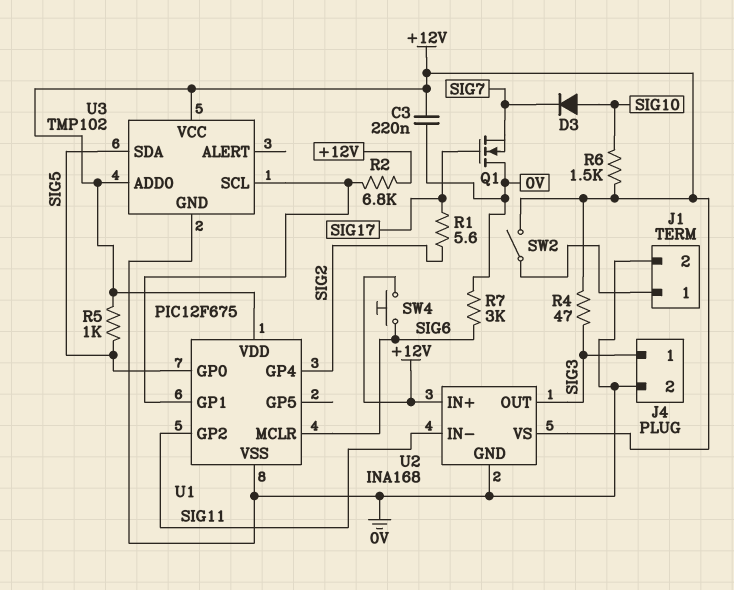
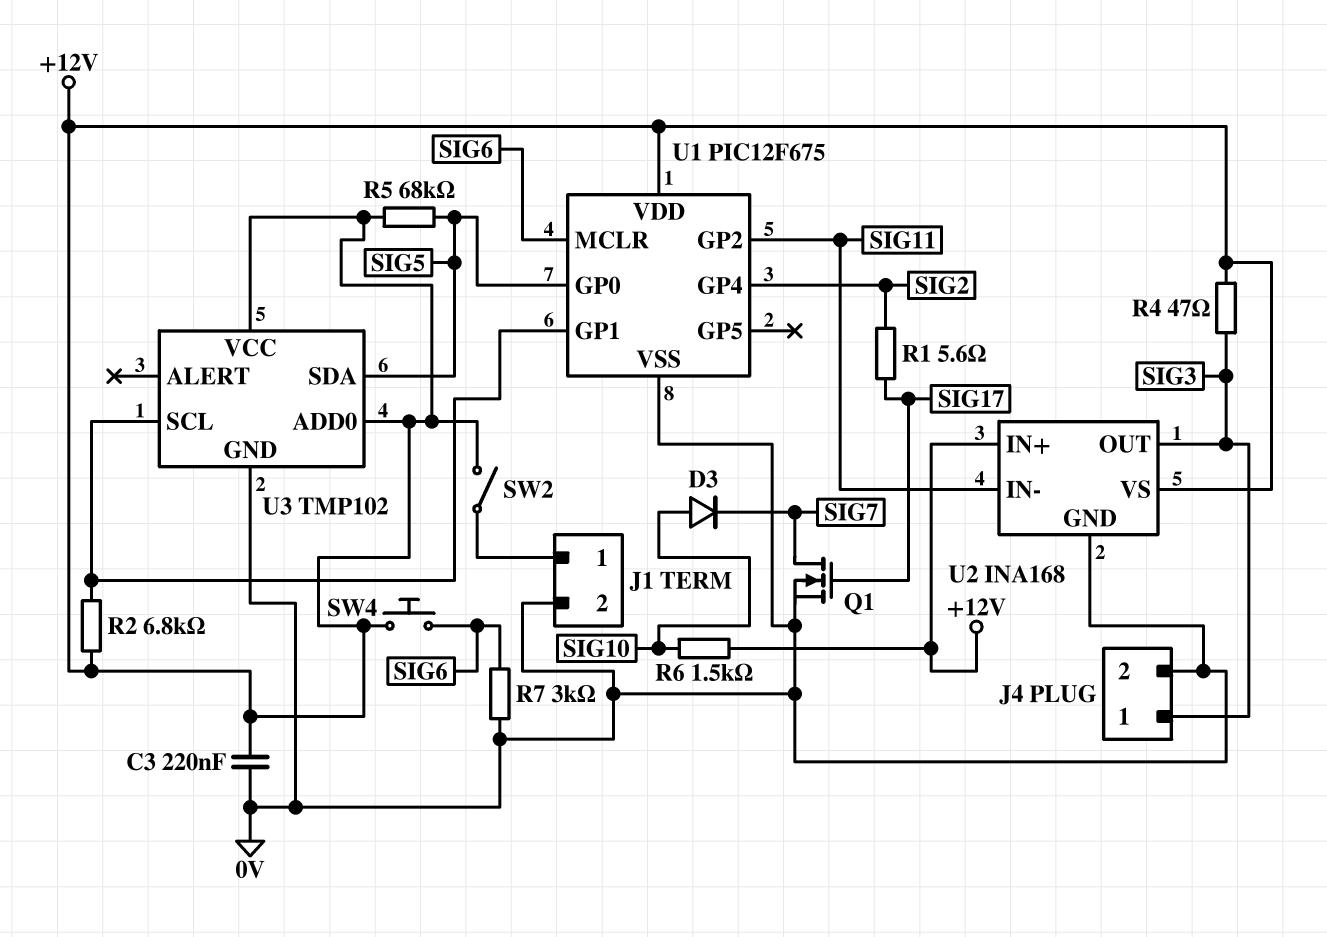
Q1: NMOS (G SIG17, D 0V, S SIG7) -> NMOS (G SIG17, D SIG7, S 0V)
R5: 1k (+12V, SIG5) -> 68k (+12V, SIG5)

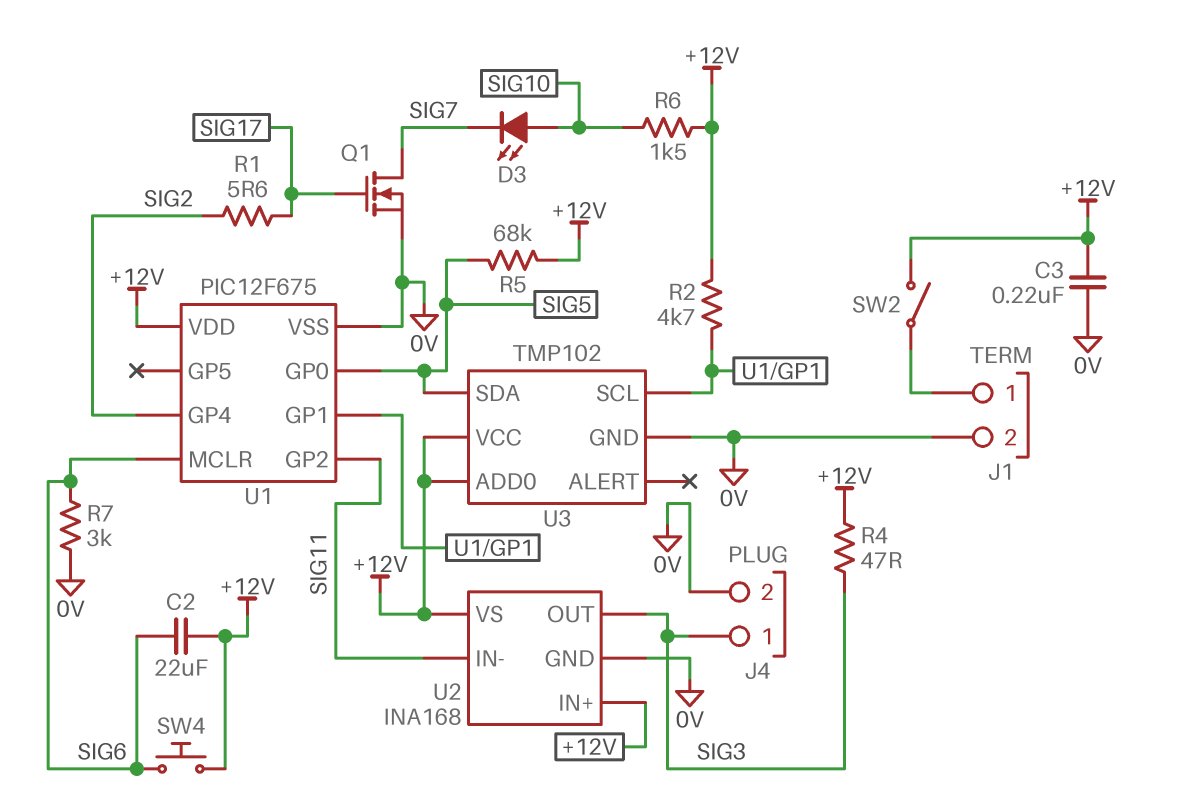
C2: none -> 22uF (+12V, SIG6)
D3: diode (A SIG10, K SIG7) -> LED (A SIG10, K SIG7)
R2: 6.8k (+12V, U1/GP1) -> 4.7k (+12V, U1/GP1)

